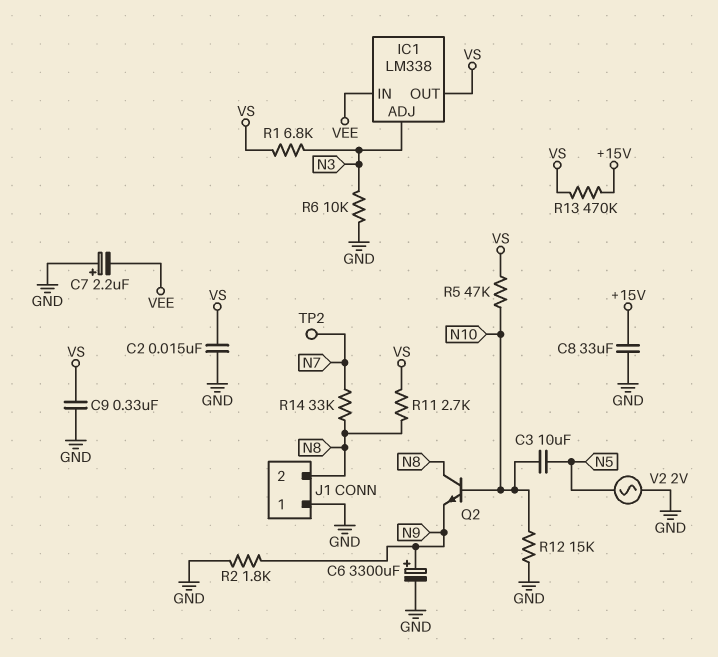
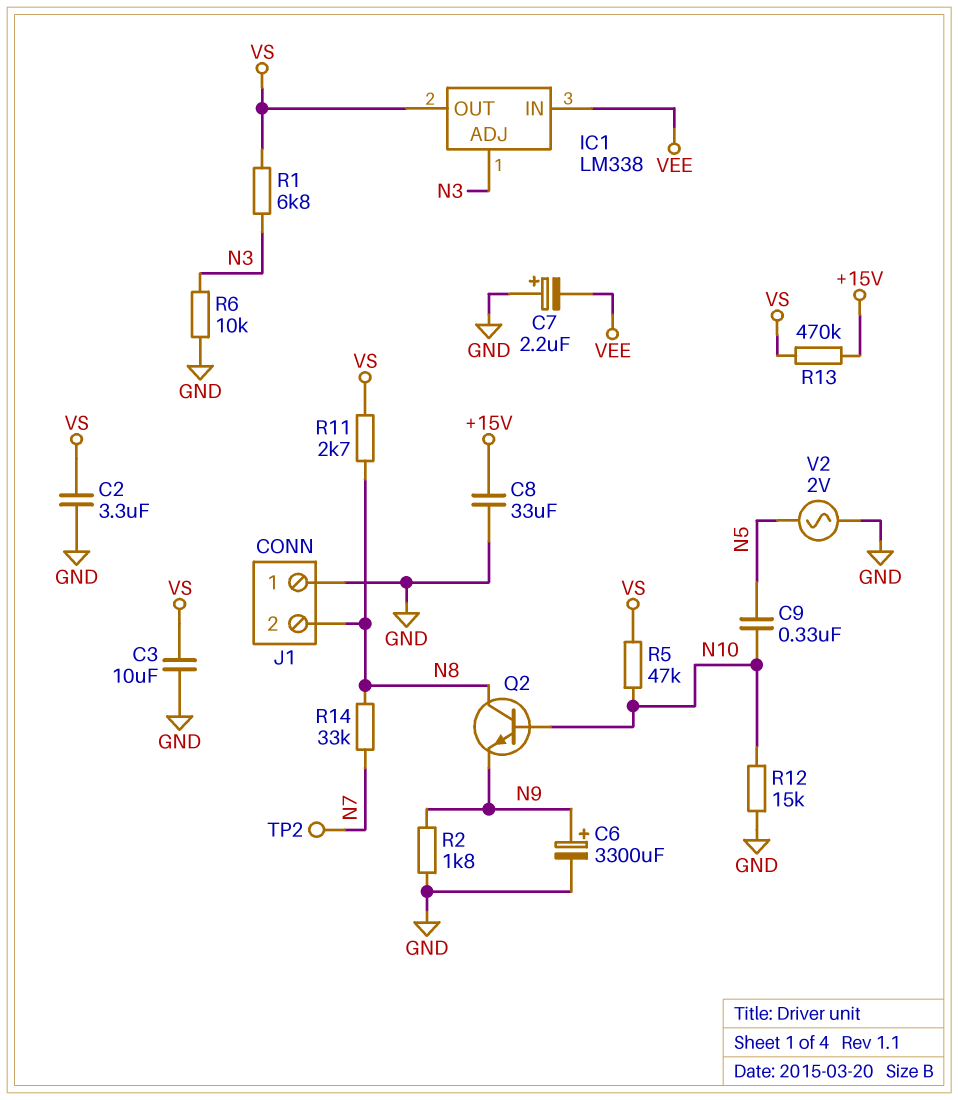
C2: 15nF (GND, VS) -> 3.3uF (GND, VS)
C3: 10uF (N5, N10) -> 10uF (GND, VS)
C9: 330nF (GND, VS) -> 330nF (N5, N10)

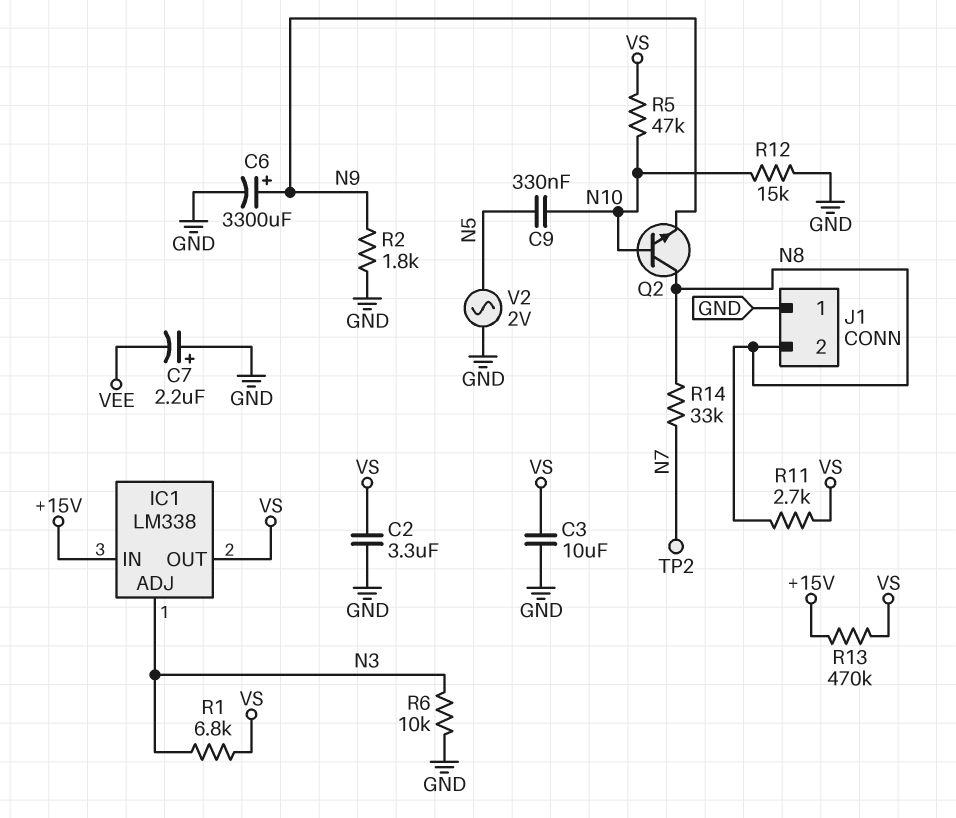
C8: 33uF (+15V, GND) -> none
IC1 pin IN: VEE -> +15V

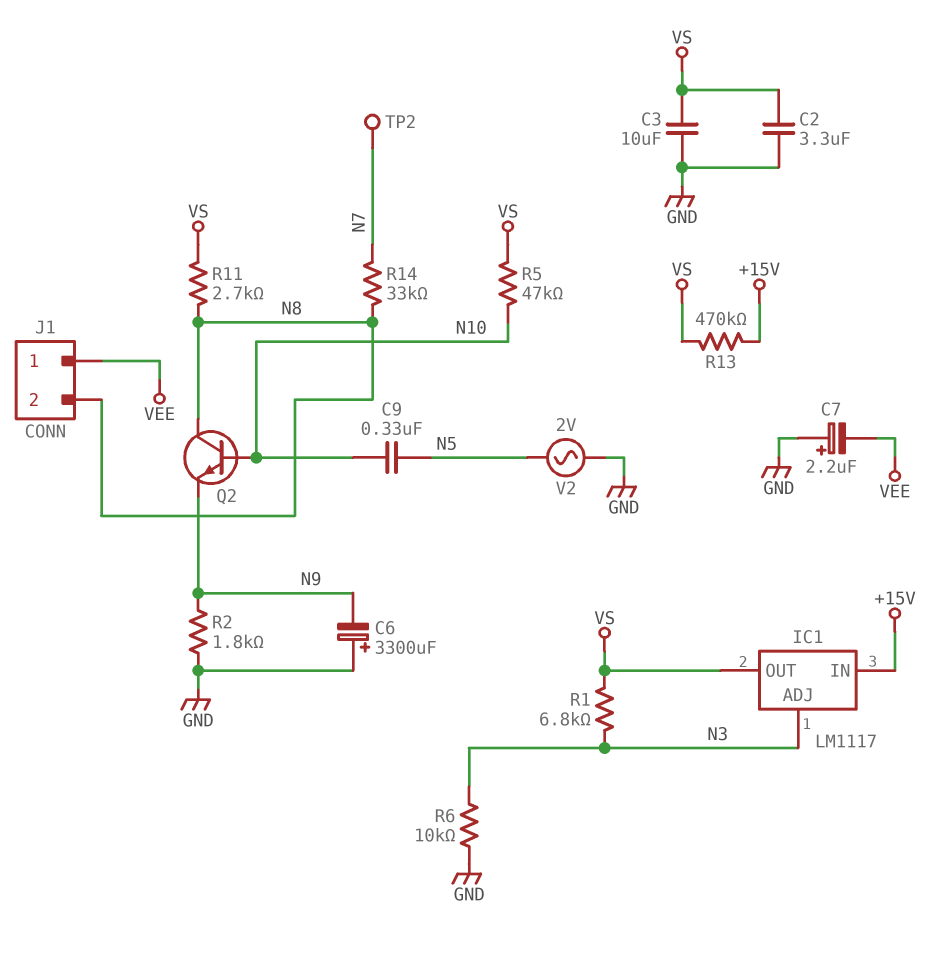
C6: 3300uF (plus N9, minus GND) -> 3300uF (plus GND, minus N9)
IC1: LM338 -> LM1117
J1 pin 1: GND -> VEE
R12: 15k (GND, N10) -> none

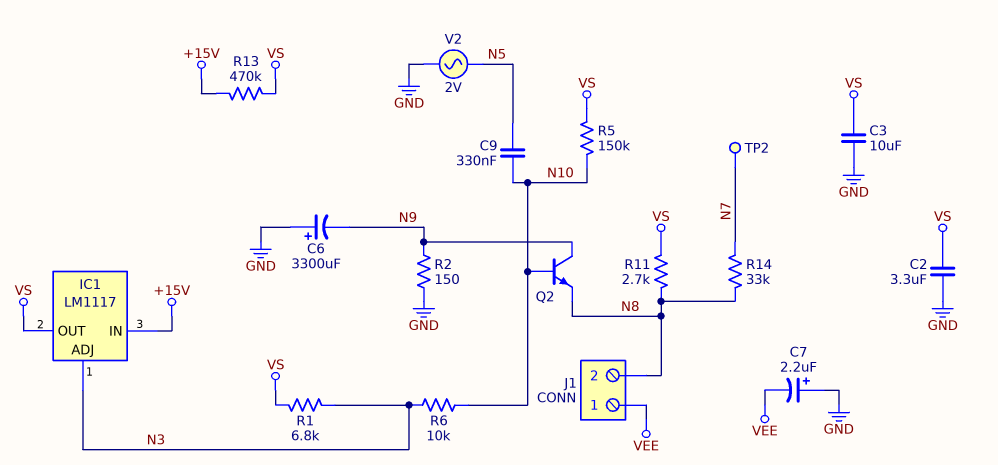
Q2: NPN (B N10, C N8, E N9) -> NPN (B N10, C N9, E N8)
R2: 1.8k (GND, N9) -> 150 (GND, N9)
R5: 47k (N10, VS) -> 150k (N10, VS)
R6: 10k (GND, N3) -> 10k (N3, N10)

